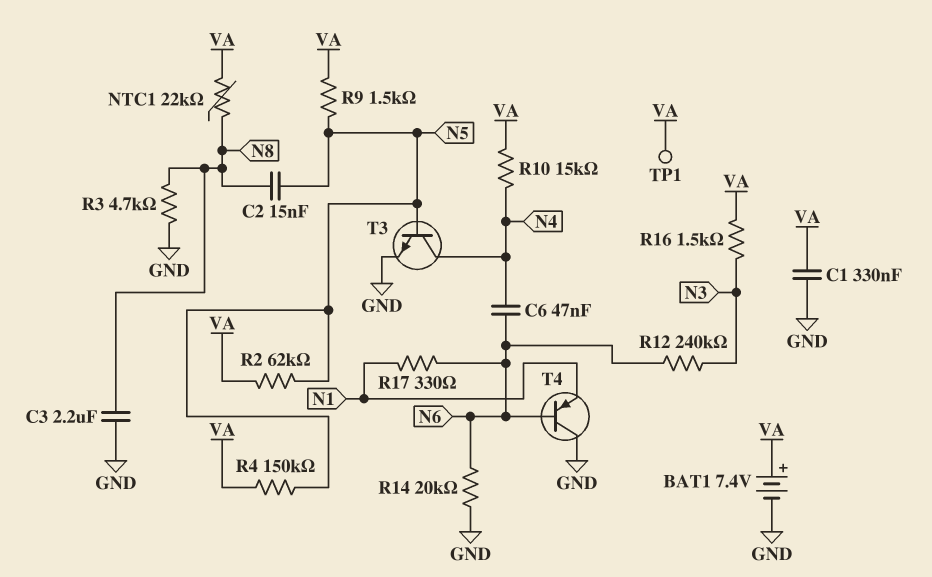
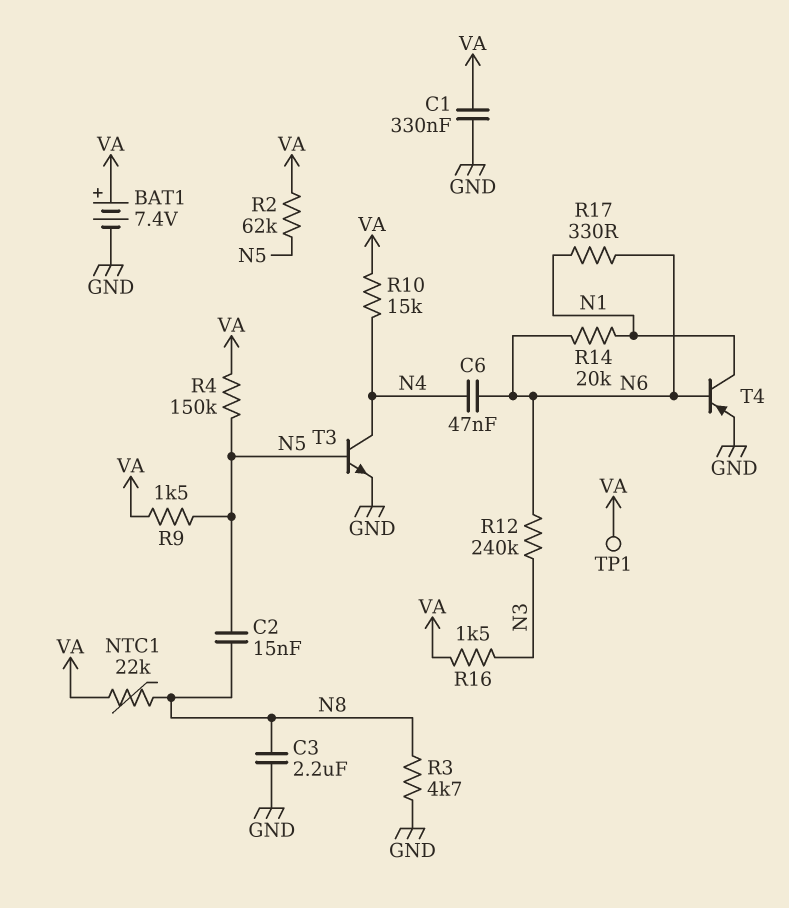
R14: 20k (GND, N6) -> 20k (N1, N6)
T4: PNP (B N6, C GND, E N1) -> PNP (B N6, C N1, E GND)

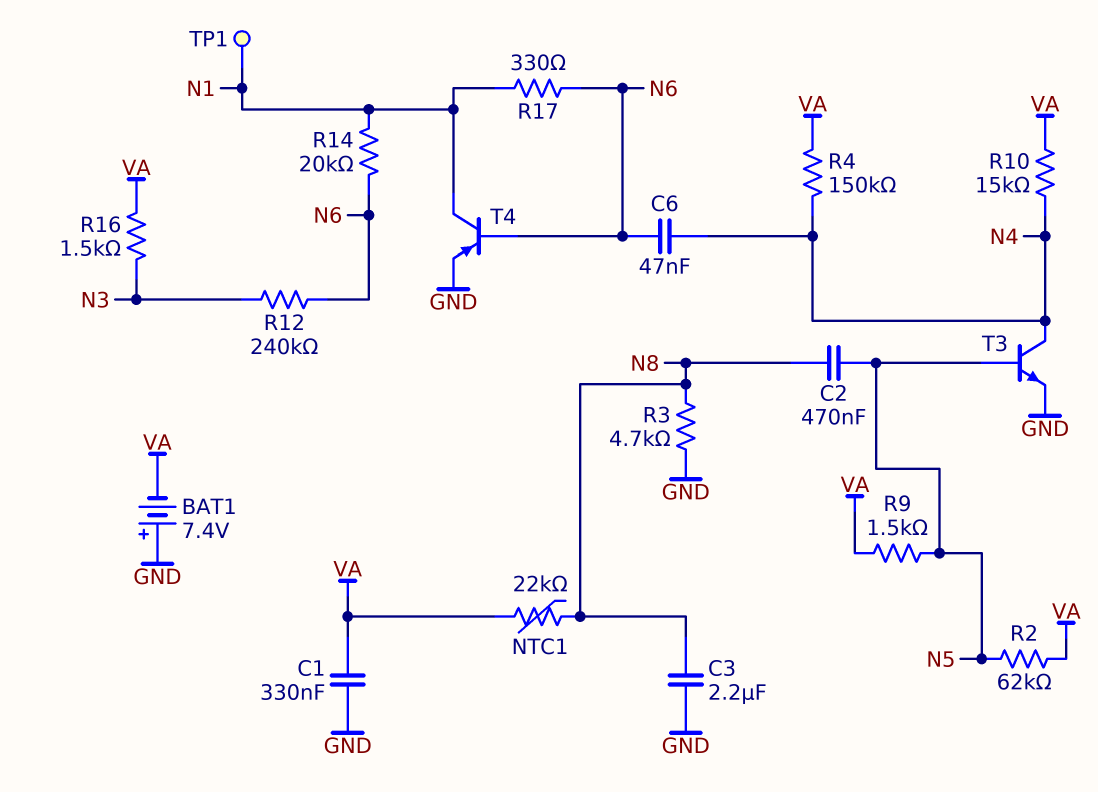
BAT1: 7.4V (plus VA, minus GND) -> 7.4V (plus GND, minus VA)
C2: 15nF (N5, N8) -> 470nF (N5, N8)
R4: 150k (N5, VA) -> 150k (N4, VA)
TP1: test point (VA) -> test point (N1)

